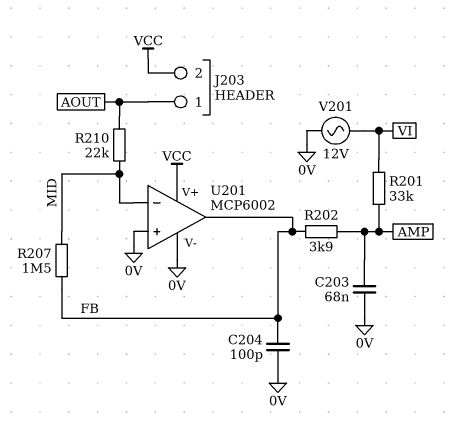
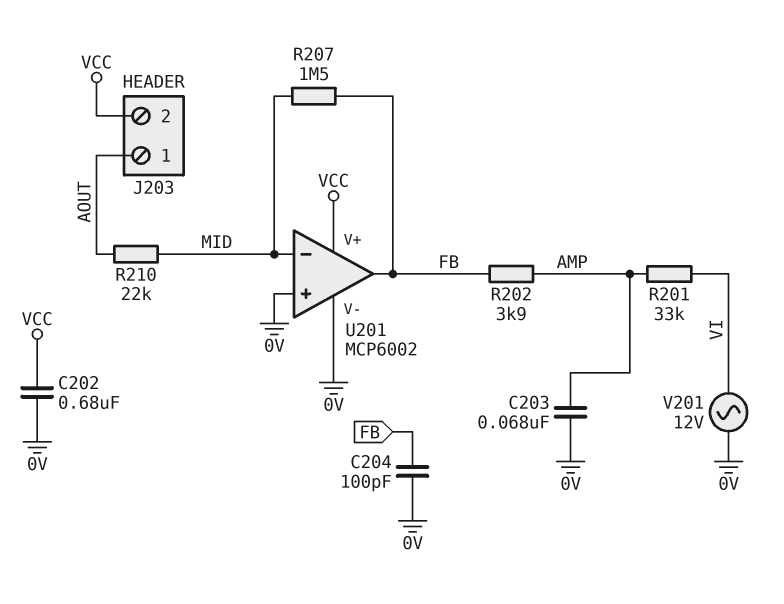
C202: none -> 680nF (0V, VCC)

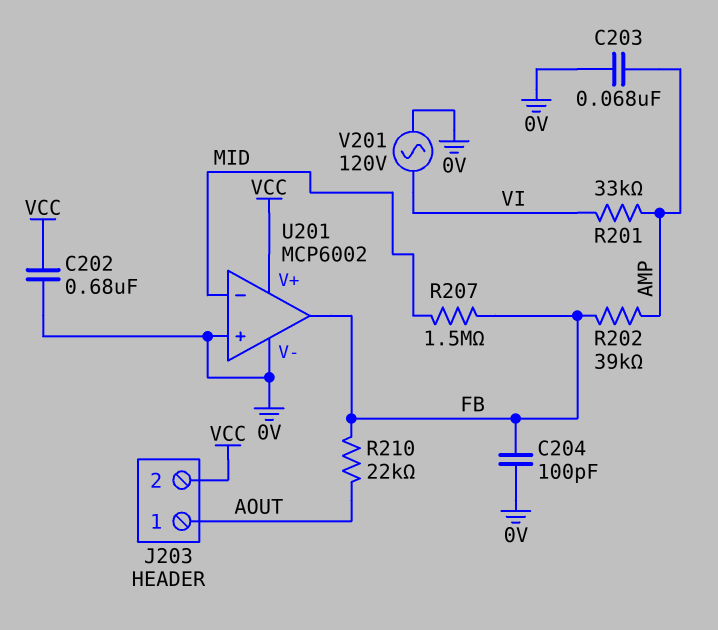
R202: 3.9k (AMP, FB) -> 39k (AMP, FB)
R210: 22k (AOUT, MID) -> 22k (AOUT, FB)
V201: AC 12V (0V, VI) -> AC 120V (0V, VI)

